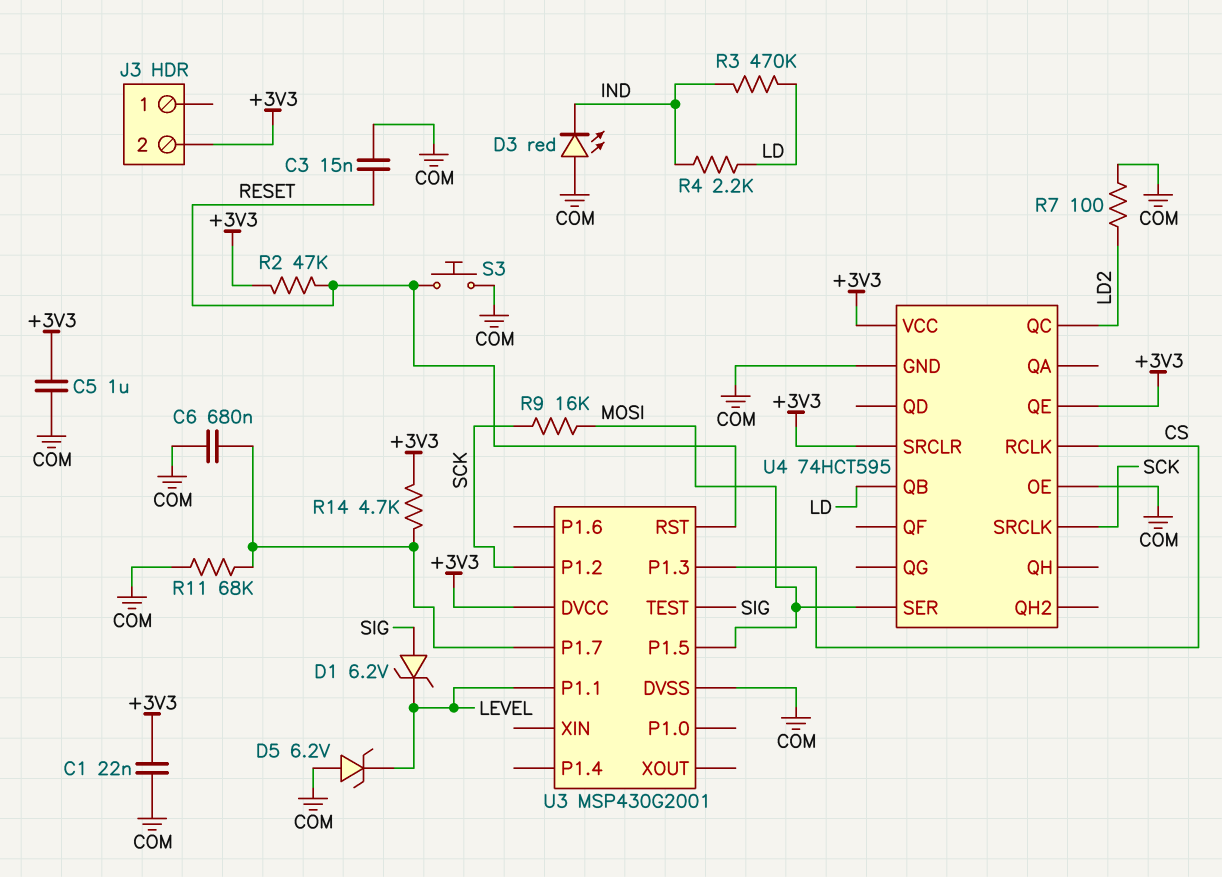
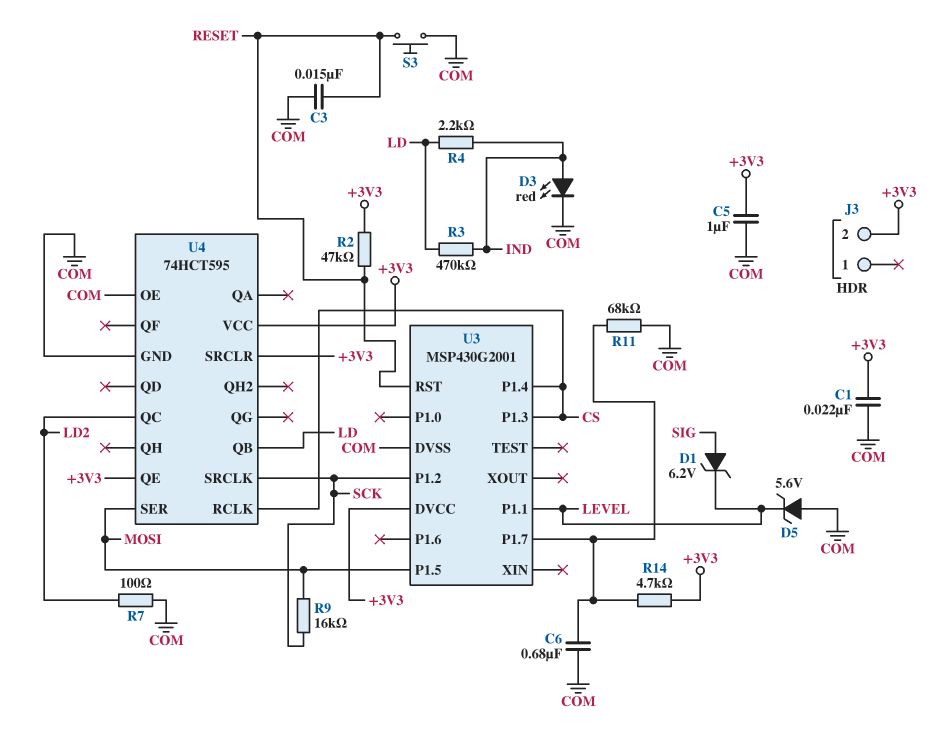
D3: LED red (A COM, K IND) -> LED red (A IND, K COM)
D5: zener 6.2V (A COM, K LEVEL) -> zener 5.6V (A COM, K LEVEL)
U3 pin P1.4: none -> CS
U3 pin TEST: SIG -> none

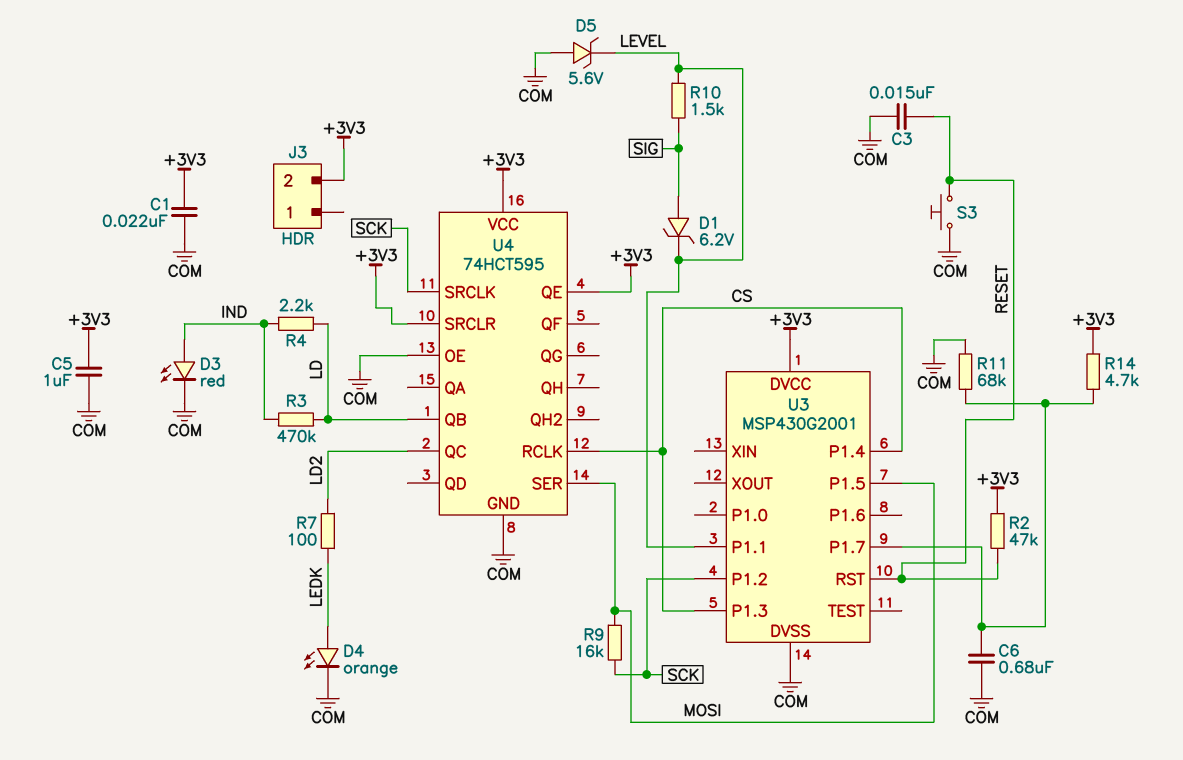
D4: none -> LED orange (A LEDK, K COM)
R7: 100 (COM, LD2) -> 100 (LD2, LEDK)
R10: none -> 1.5k (LEVEL, SIG)

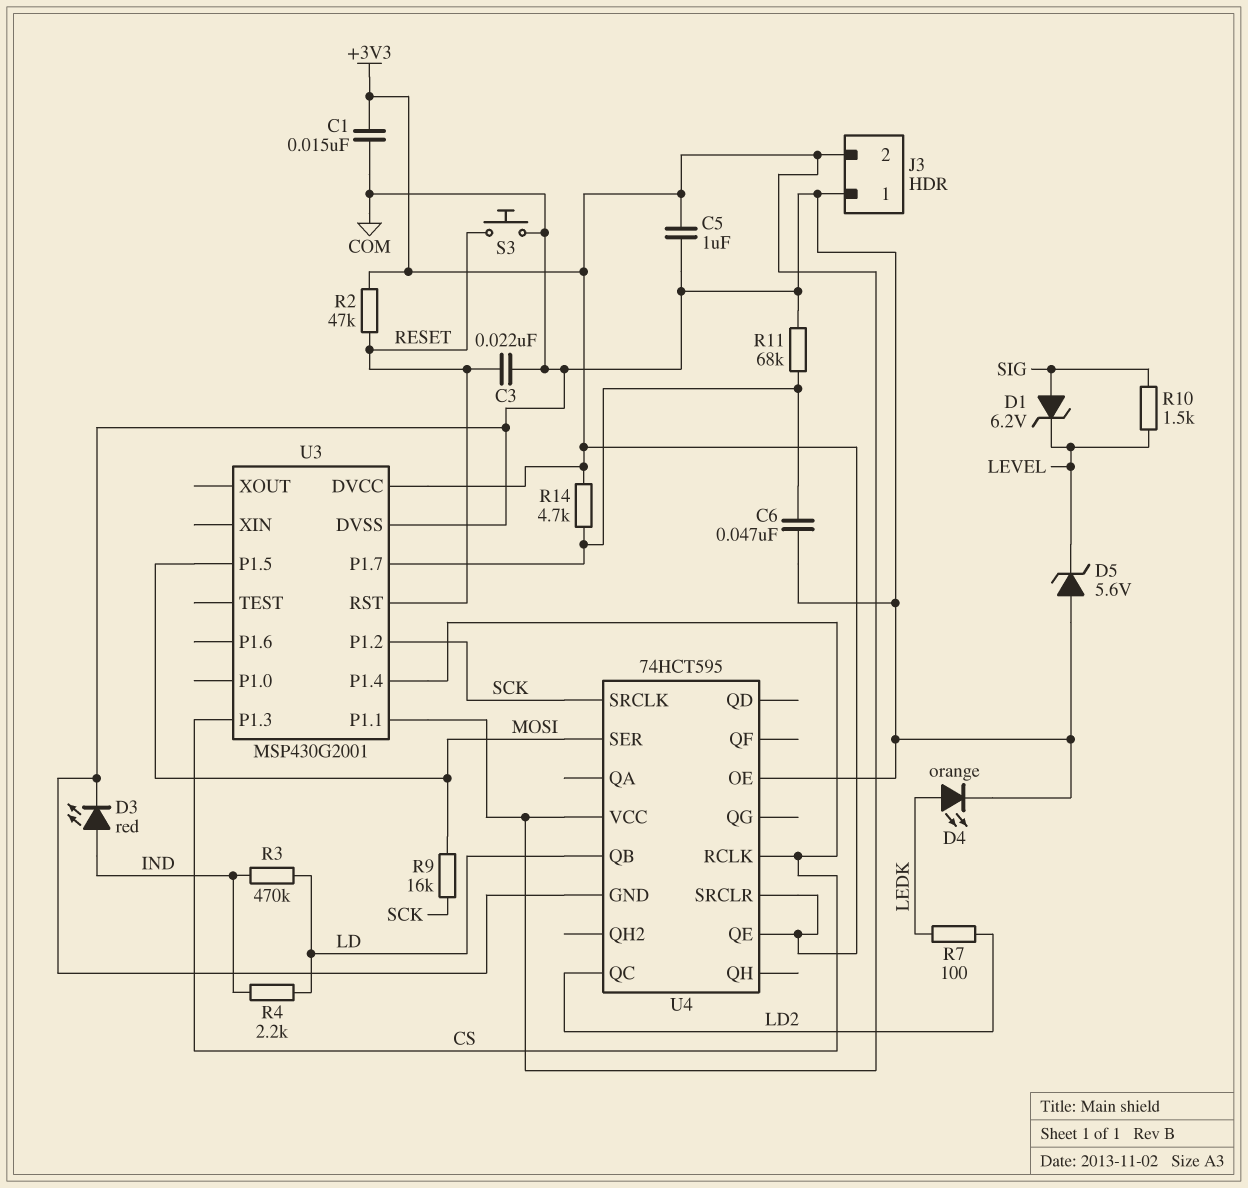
C1: 22nF (+3V3, COM) -> 15nF (+3V3, COM)
C3: 15nF (COM, RESET) -> 22nF (COM, RESET)
C6: 680nF (COM, U3/P1.7) -> 47nF (COM, U3/P1.7)
J3 pin 1: none -> COM
U3 pin P1.1: LEVEL -> +3V3

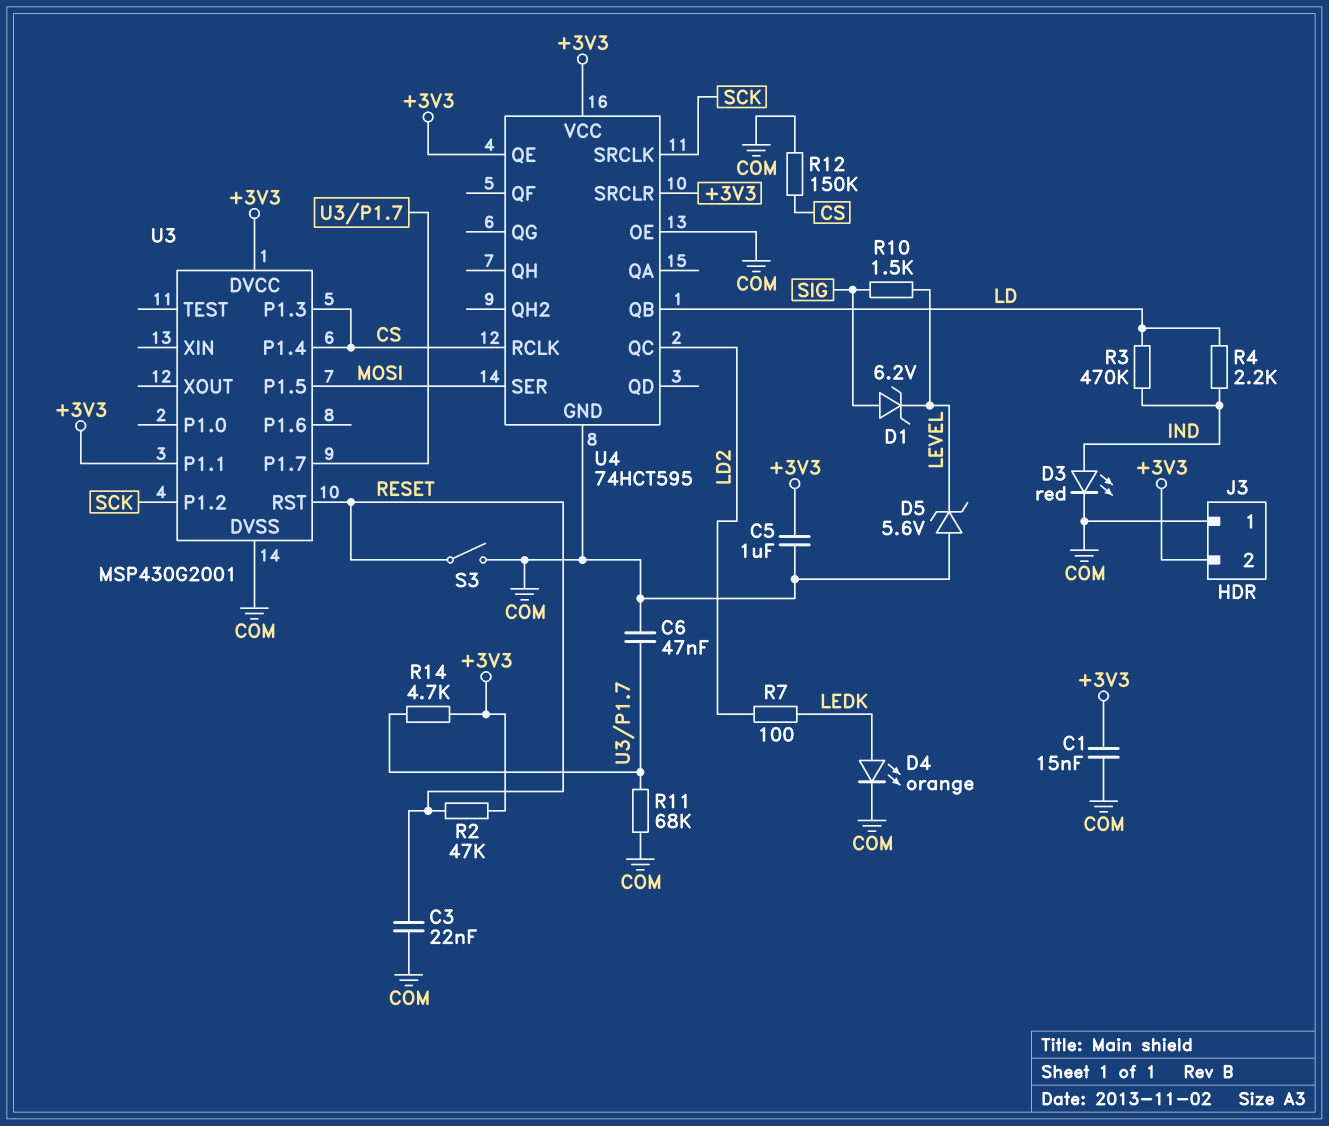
R9: 16k (MOSI, SCK) -> none
R12: none -> 150k (COM, CS)
S3: button (COM, RESET) -> switch (COM, RESET)

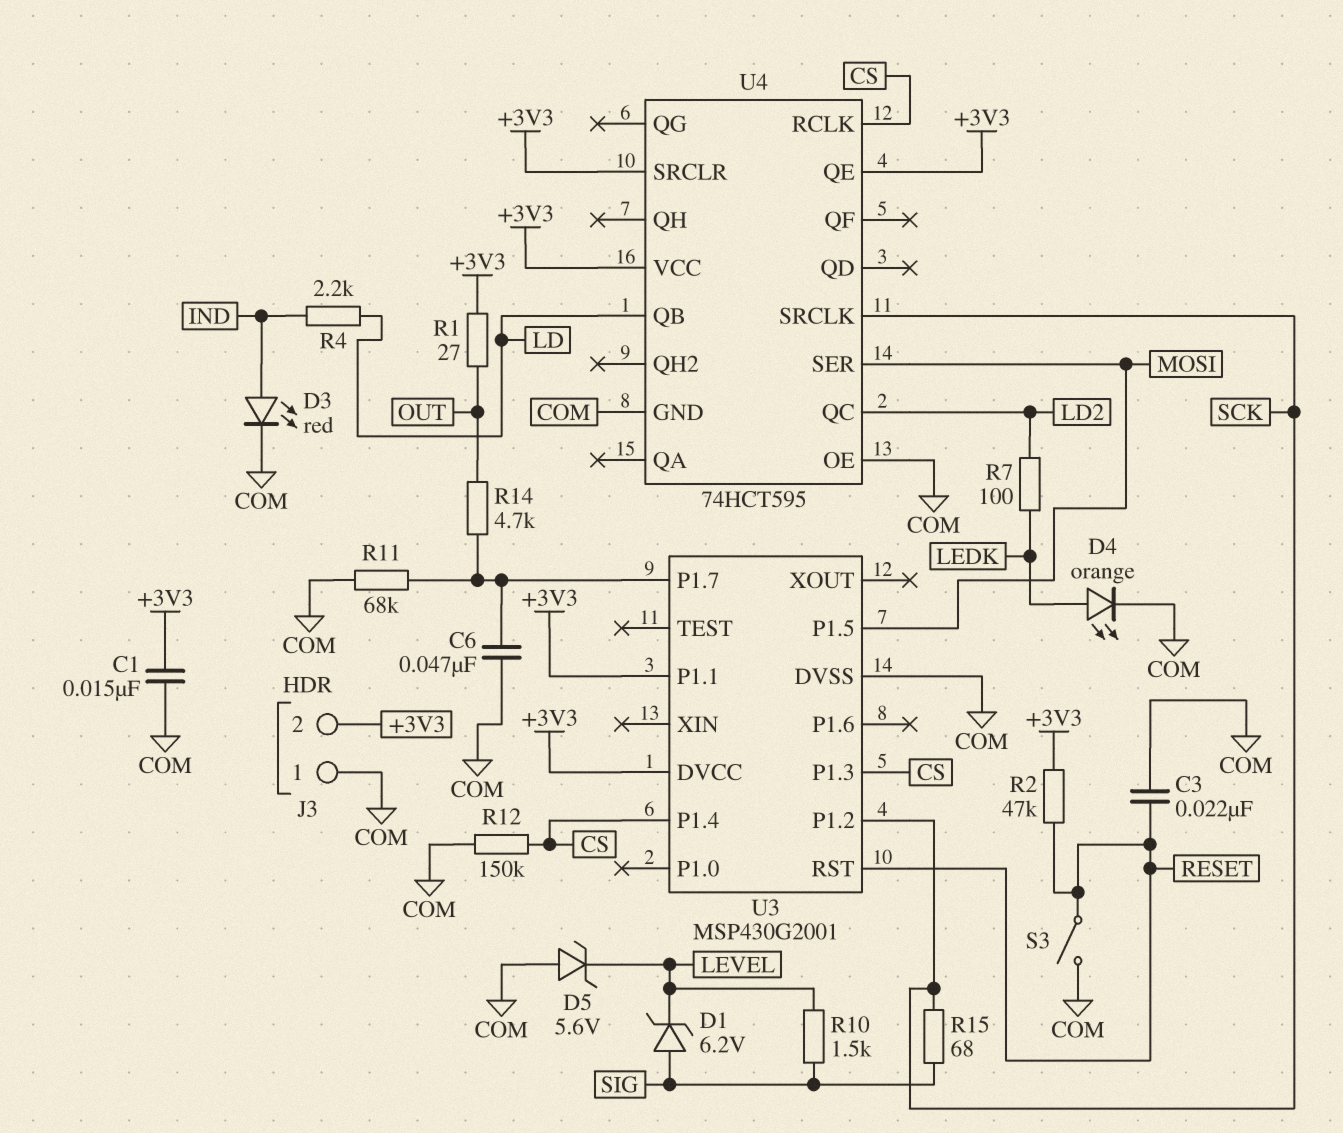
C5: 1uF (+3V3, COM) -> none
R1: none -> 27 (+3V3, OUT)
R3: 470k (IND, LD) -> none
R14: 4.7k (+3V3, U3/P1.7) -> 4.7k (OUT, U3/P1.7)
R15: none -> 68 (SCK, SIG)

